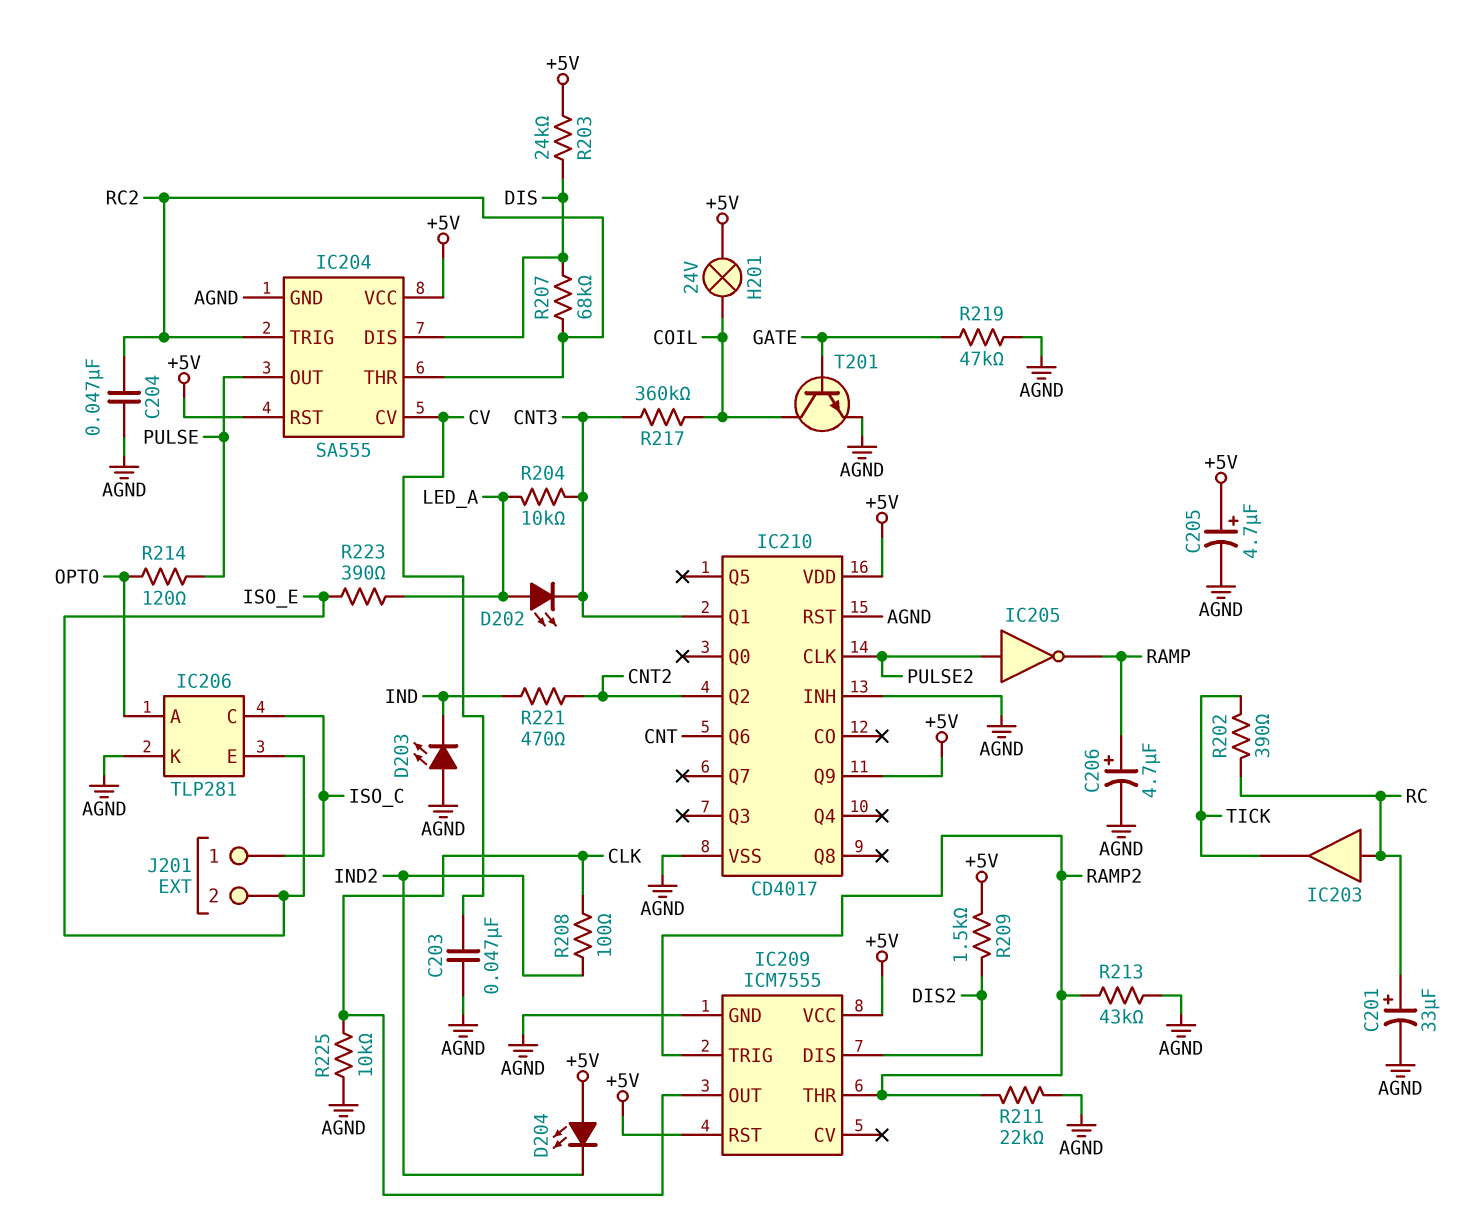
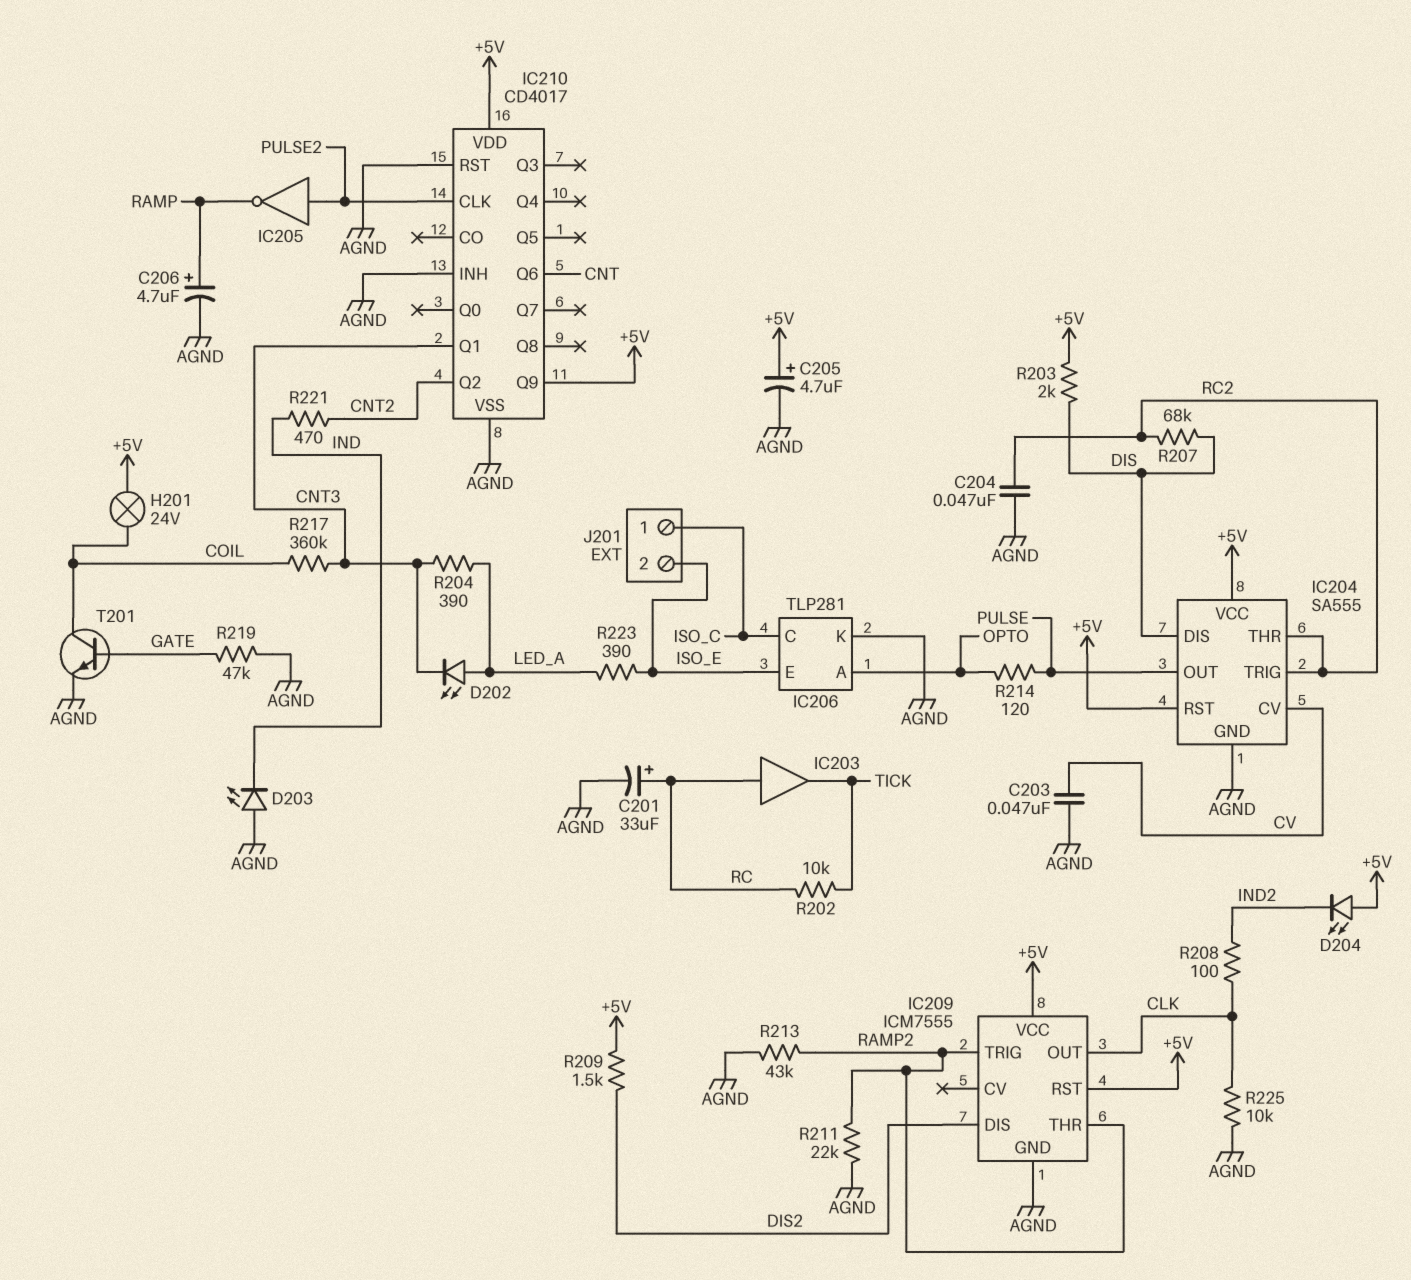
R202: 390 (RC, TICK) -> 10k (RC, TICK)
R203: 24k (+5V, DIS) -> 2k (+5V, DIS)
R204: 10k (CNT3, LED_A) -> 390 (CNT3, LED_A)

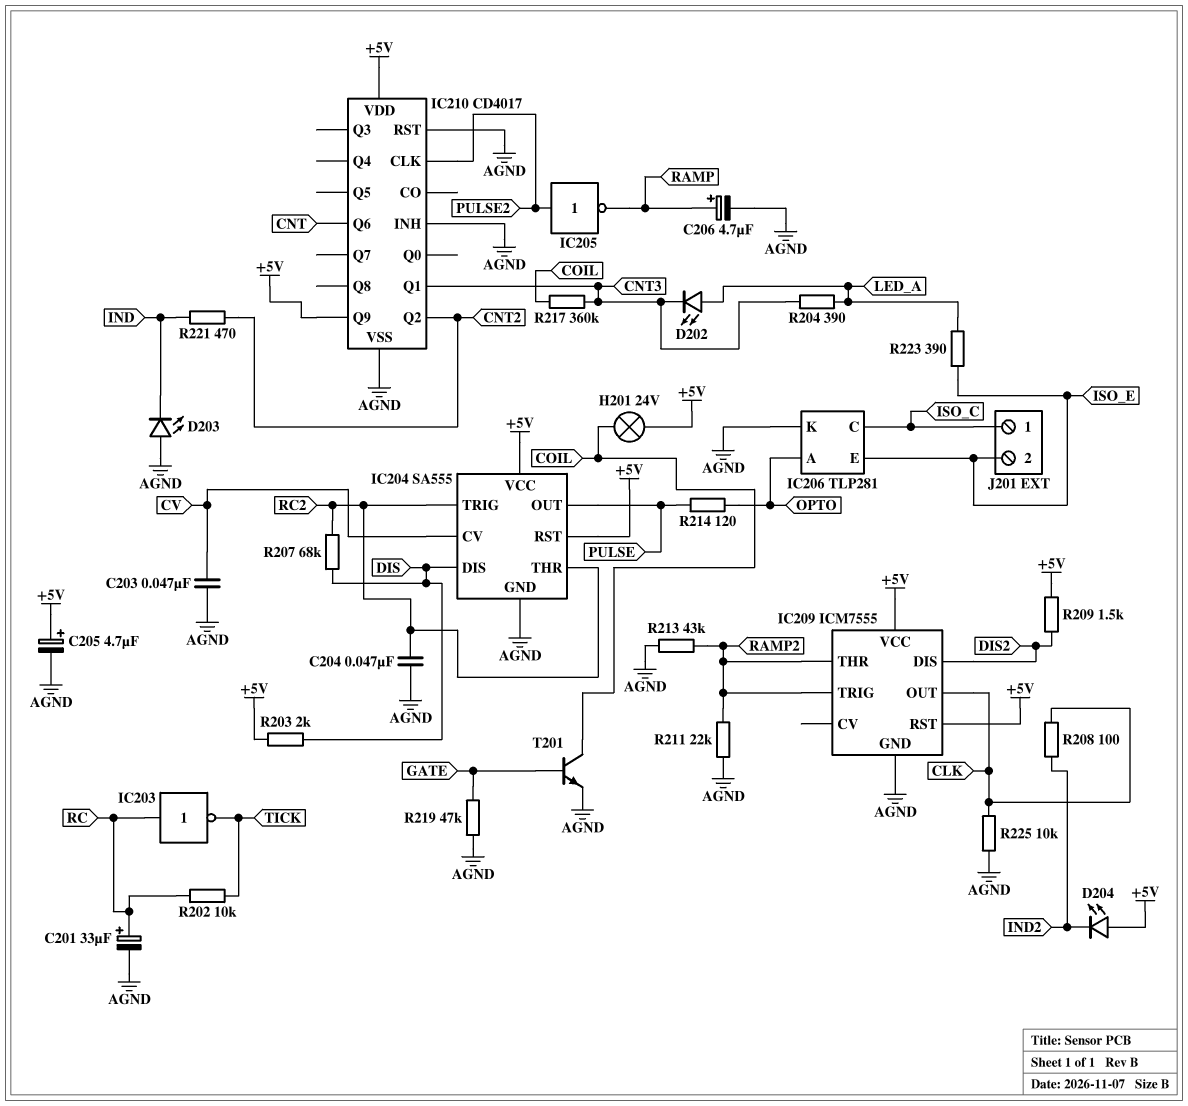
IC203: buffer (in RC, out TICK) -> NOT (in RC, out TICK)

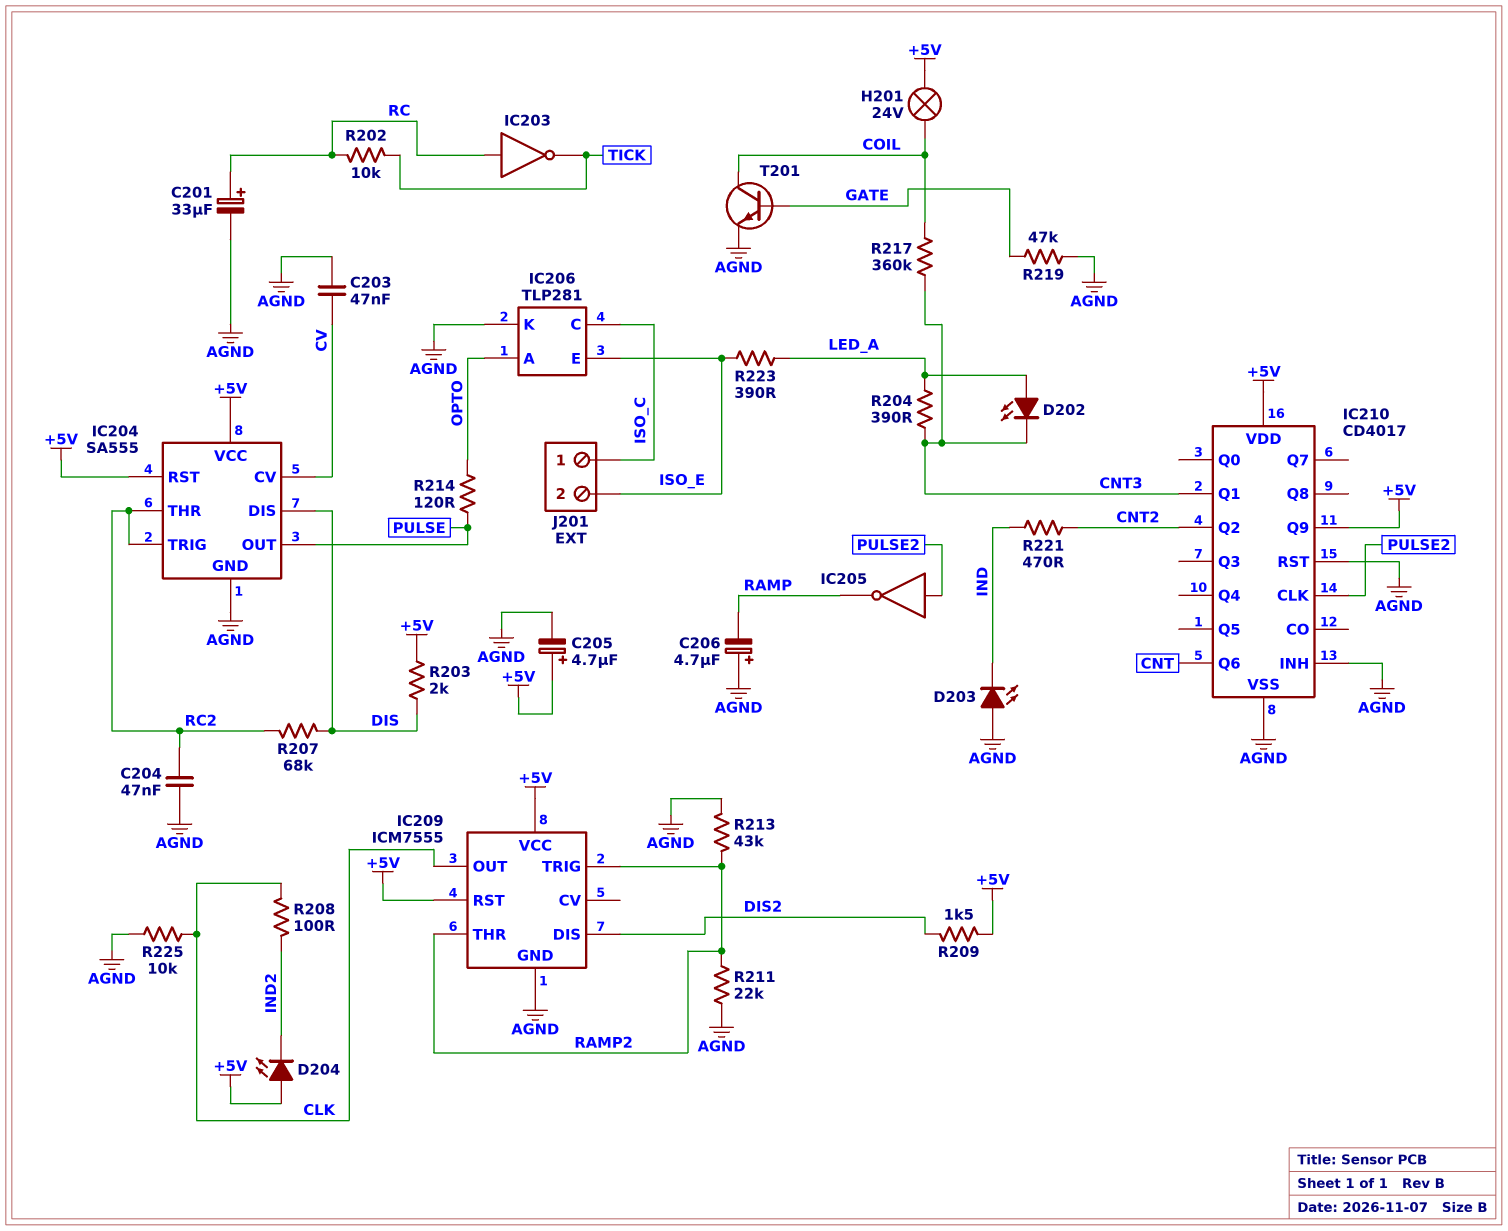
C206: 4.7uF (plus RAMP, minus AGND) -> 4.7uF (plus AGND, minus RAMP)

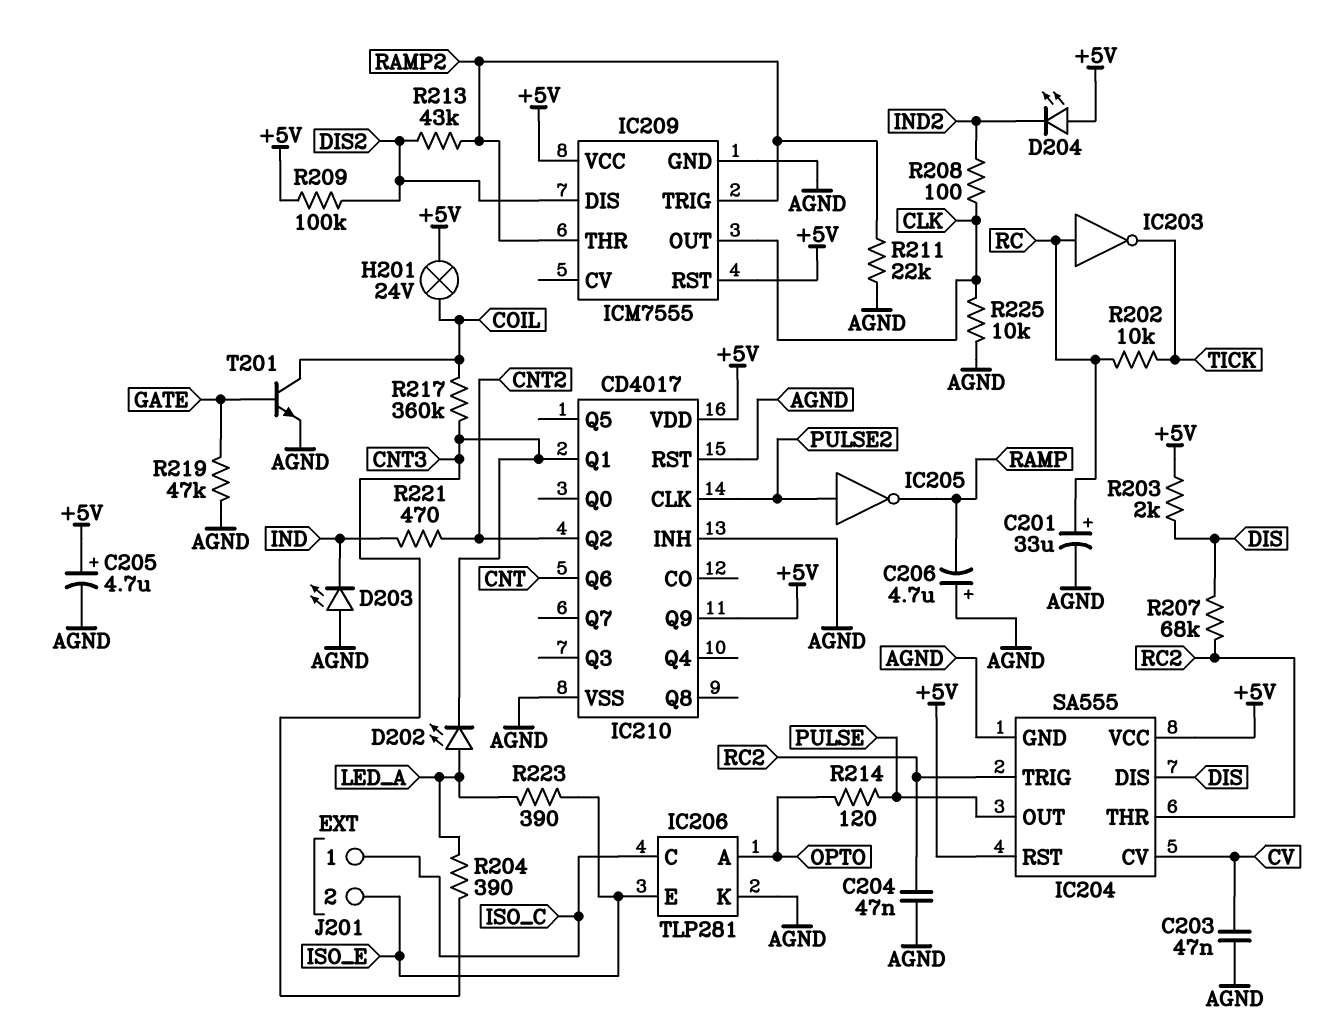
R209: 1.5k (+5V, DIS2) -> 100k (+5V, DIS2)
R213: 43k (AGND, RAMP2) -> 43k (DIS2, RAMP2)

